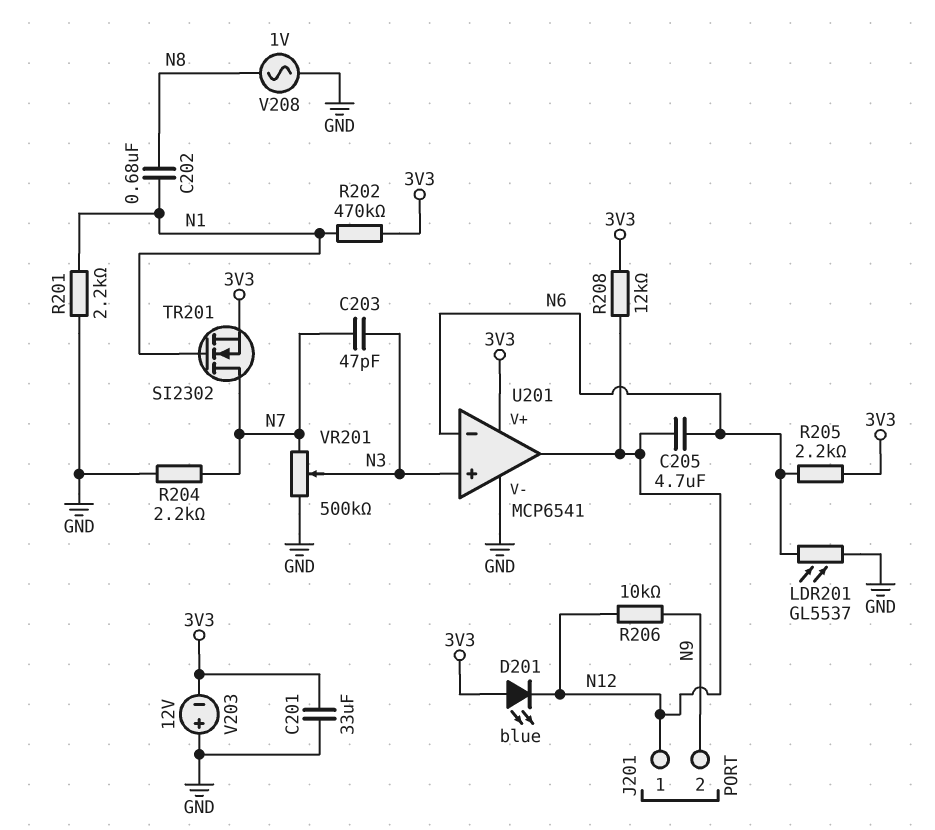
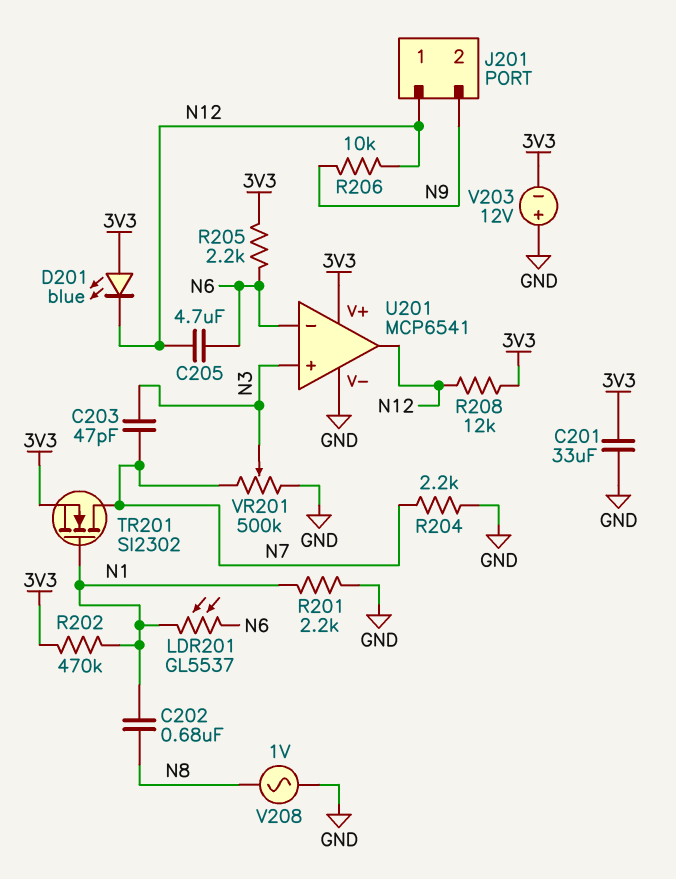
LDR201: GL5537 (GND, N6) -> GL5537 (N1, N6)

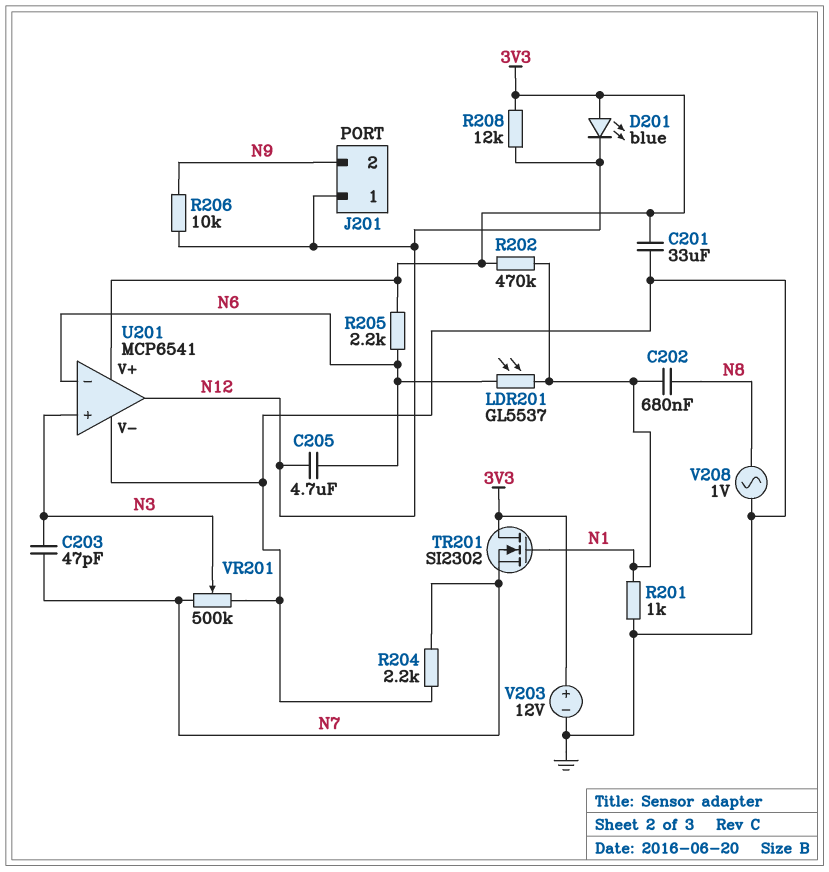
R201: 2.2k (GND, N1) -> 1k (GND, N1)
TR201: NMOS SI2302 (G N1, D N7, S 3V3) -> NMOS SI2302 (G N1, D 3V3, S N7)
V203: 12V (plus GND, minus 3V3) -> 12V (plus 3V3, minus GND)

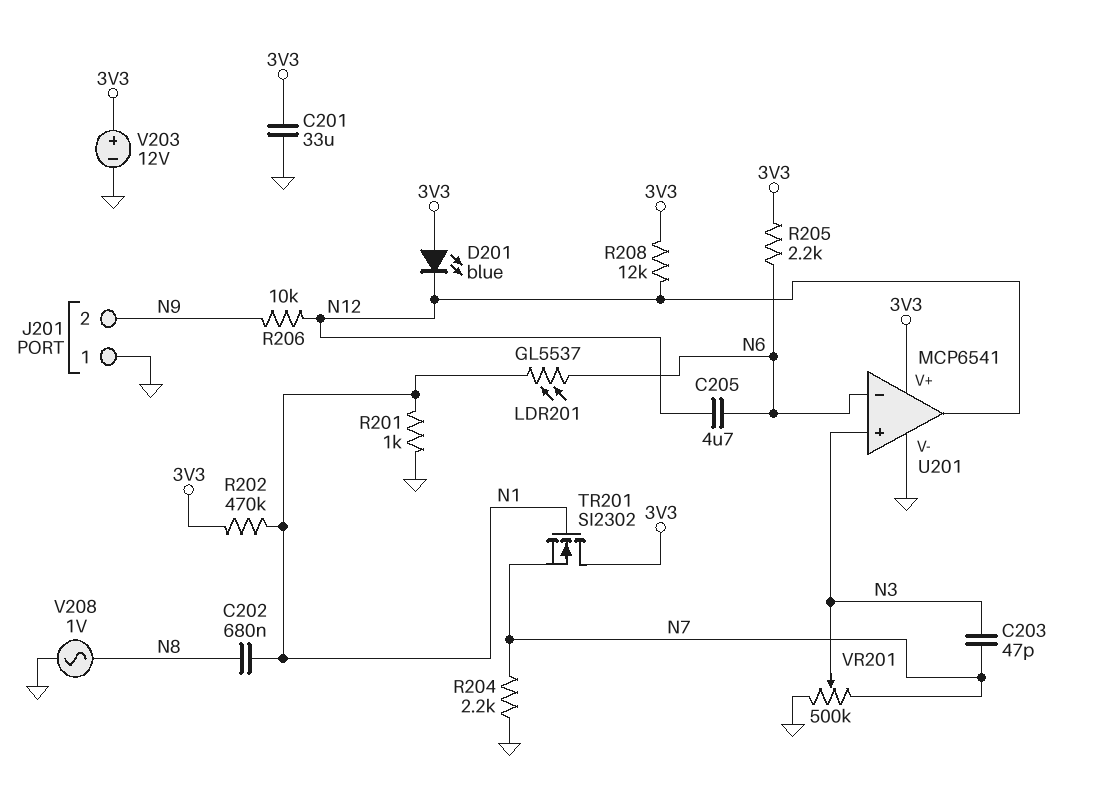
J201 pin 1: N12 -> GND

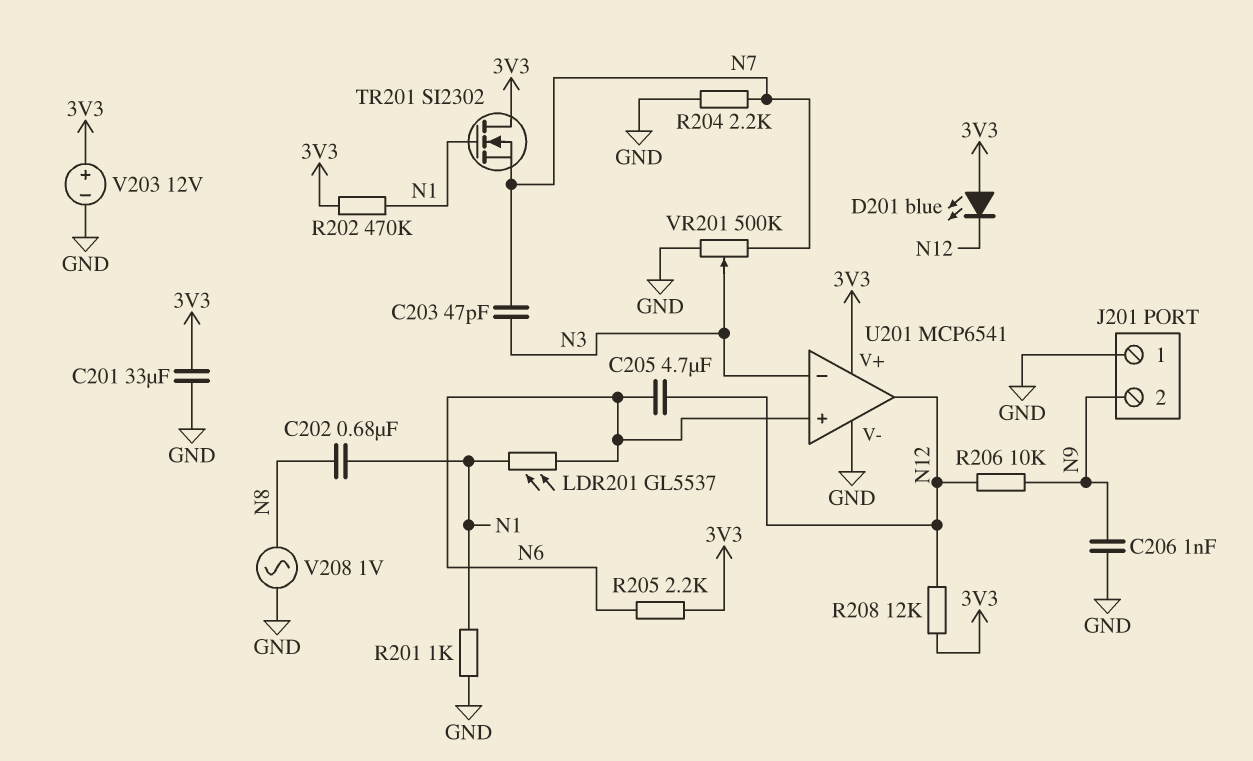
C206: none -> 1nF (GND, N9)
U201 pin in+: N3 -> N6
U201 pin in-: N6 -> N3

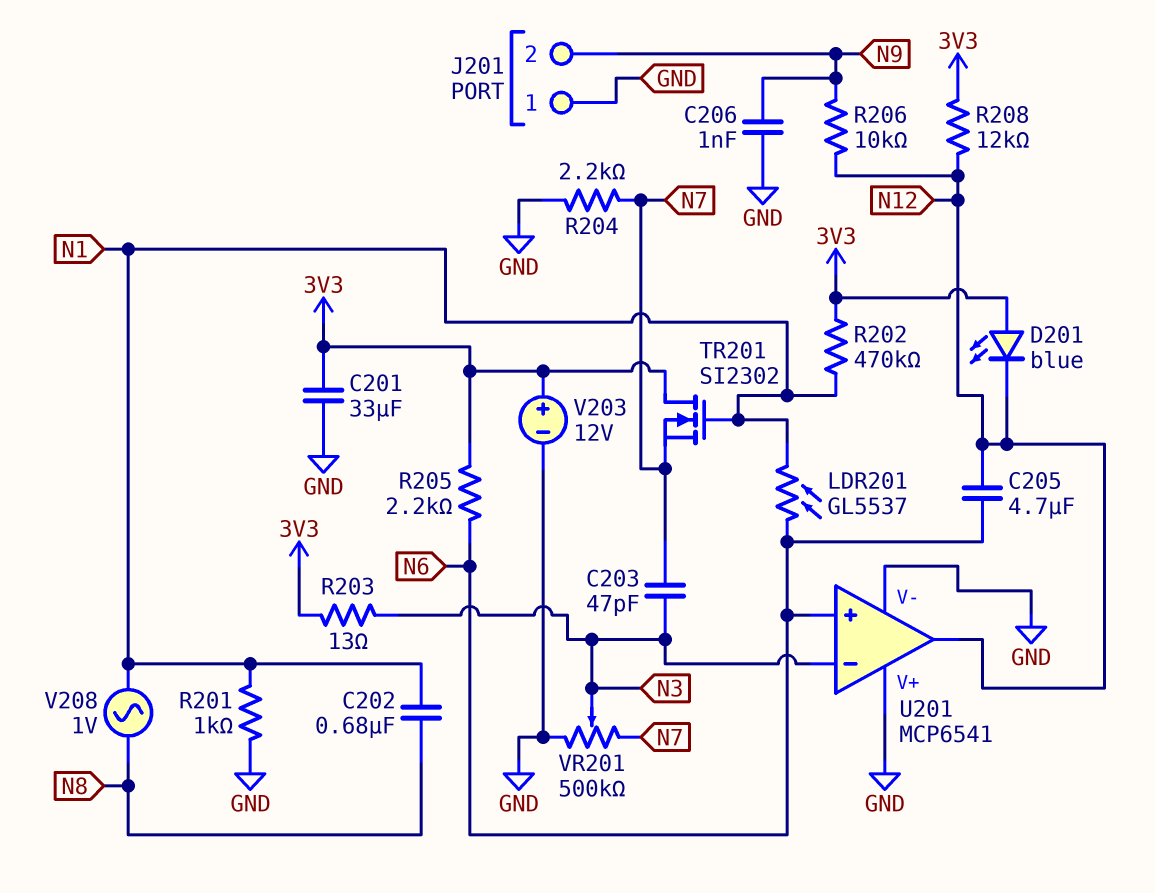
R203: none -> 13 (3V3, N3)
U201 pin V+: 3V3 -> GND
V208: AC 1V (GND, N8) -> AC 1V (N1, N8)

